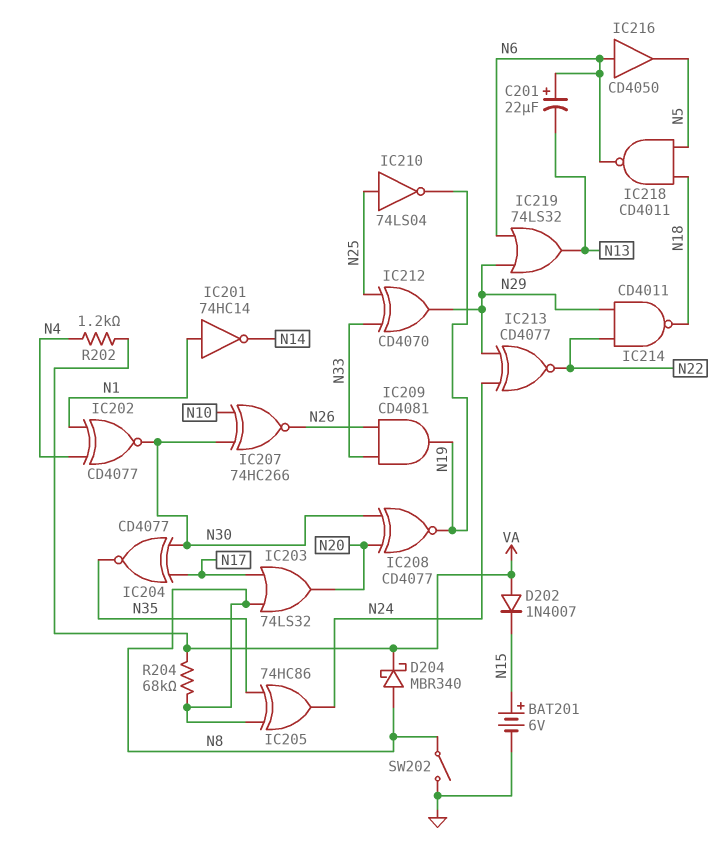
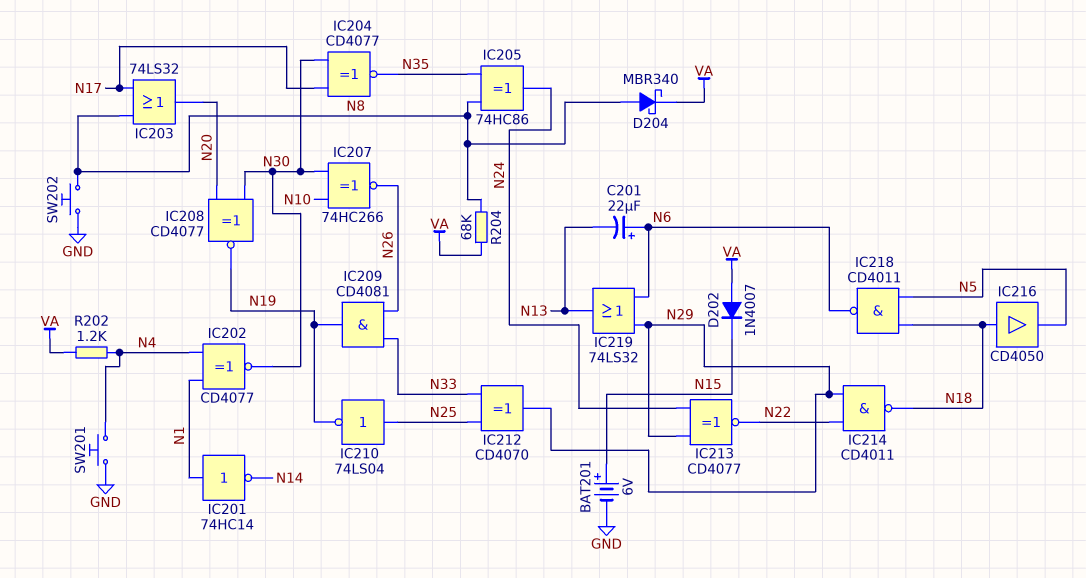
IC216: buffer CD4050 (in N6, out N5) -> buffer CD4050 (in N18, out N5)
SW201: none -> button (GND, N4)
SW202: switch (GND, N8) -> button (GND, N8)

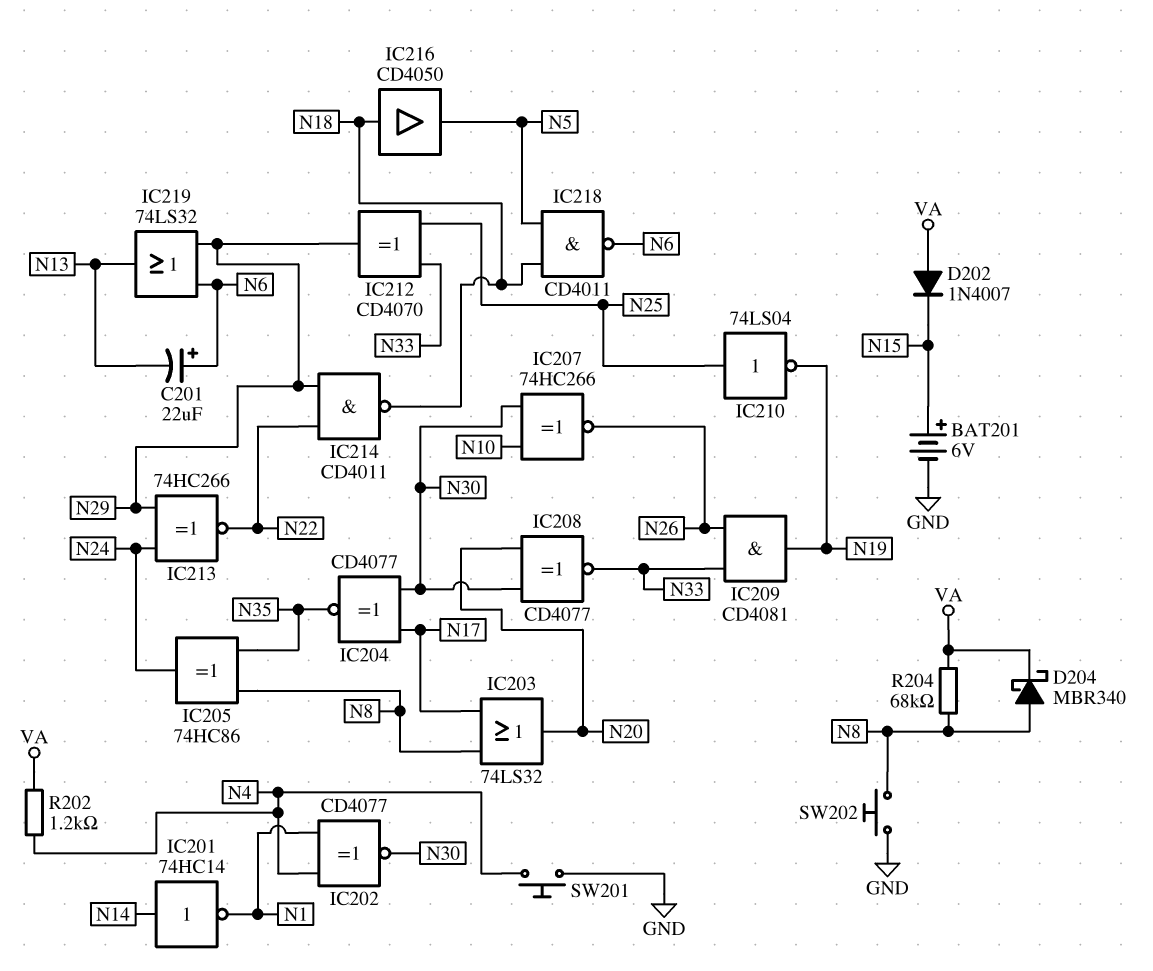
IC201: NOT 74HC14 (in N1, out N14) -> NOT 74HC14 (in N14, out N1)
IC208: XNOR CD4077 (in N20, in N30, out N19) -> XNOR CD4077 (in N20, in N30, out N33)
IC213: XNOR CD4077 (in N24, in N29, out N22) -> XNOR 74HC266 (in N24, in N29, out N22)

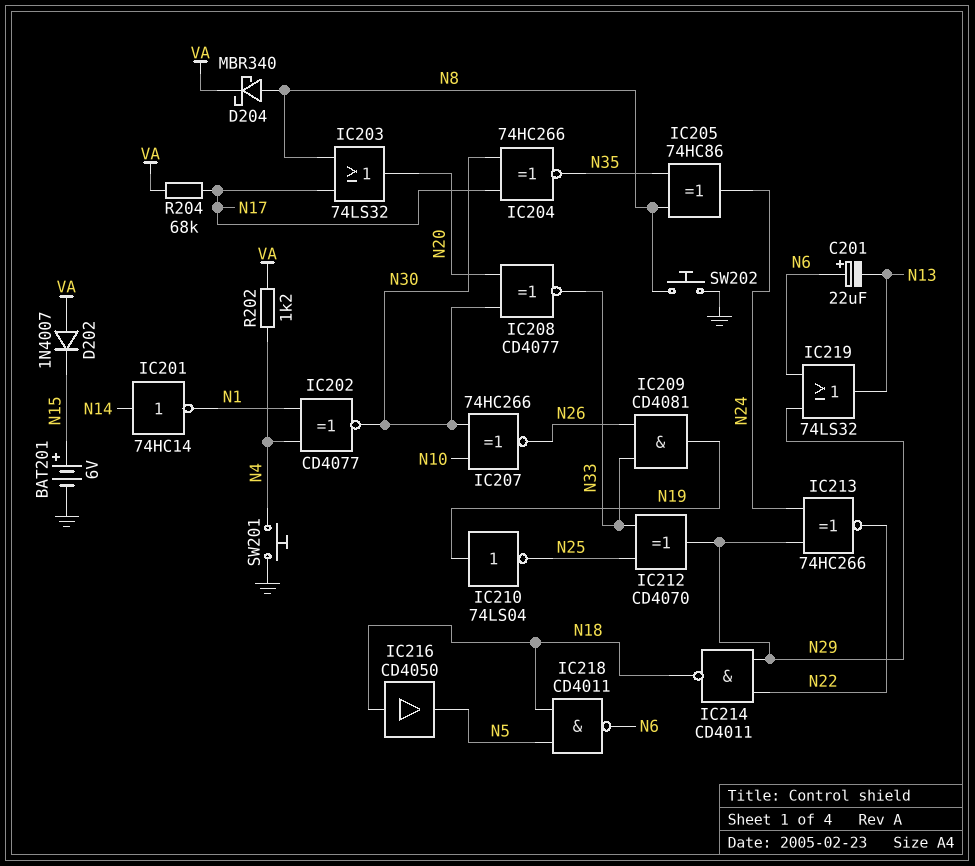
IC204: XNOR CD4077 (in N17, in N30, out N35) -> XNOR 74HC266 (in N17, in N30, out N35)
IC210: NOT 74LS04 (in N25, out N19) -> NOT 74LS04 (in N19, out N25)
R204: 68k (N8, VA) -> 68k (N17, VA)

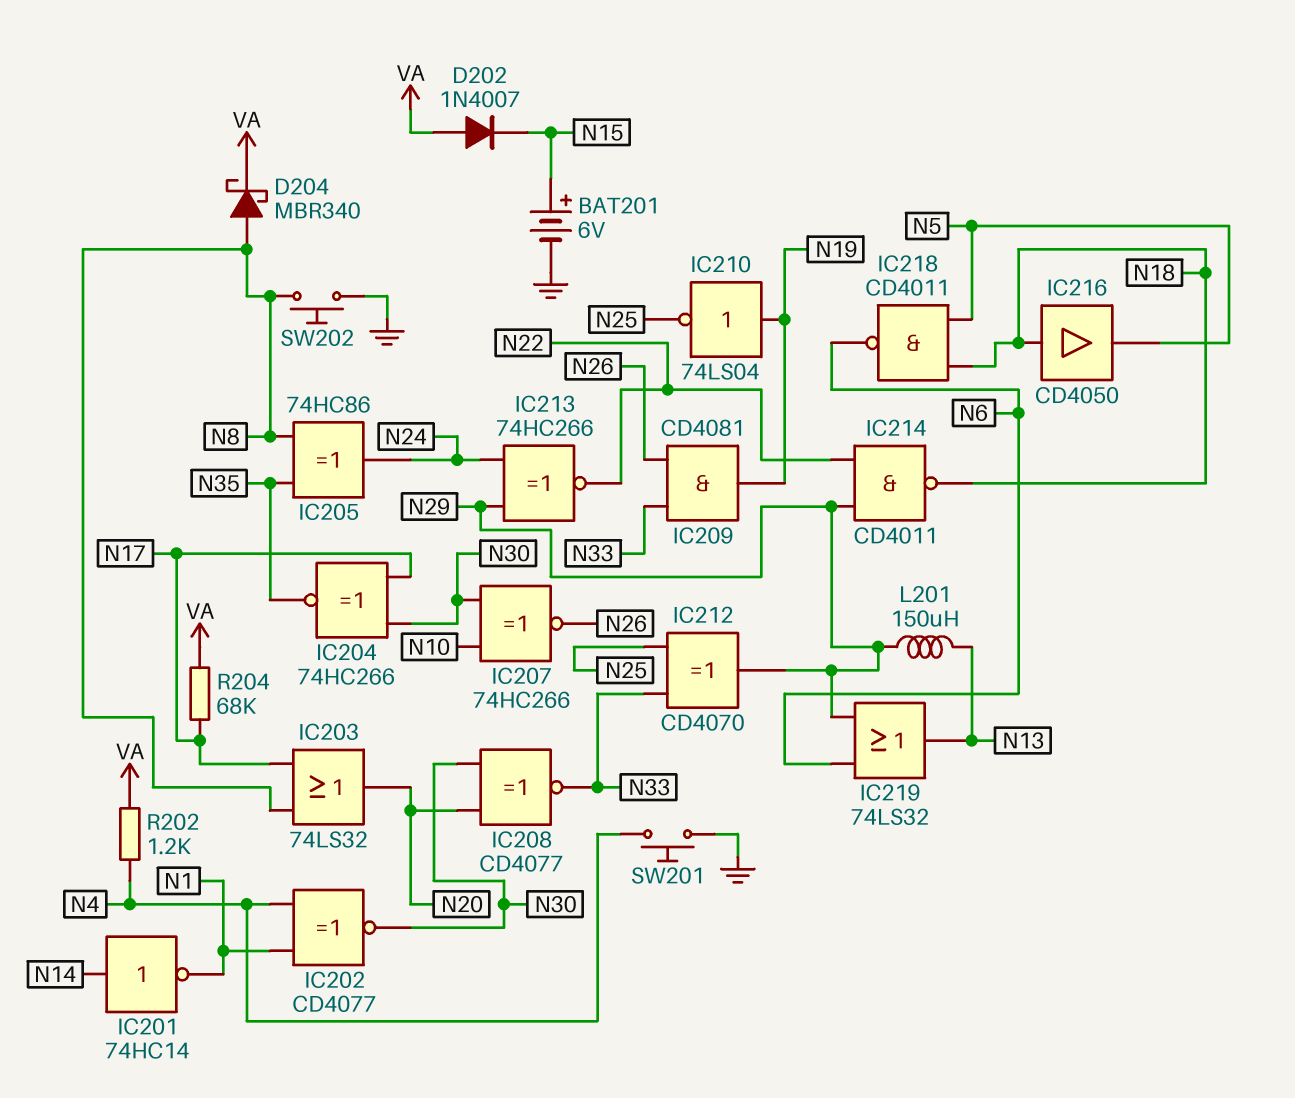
C201: 22uF (plus N6, minus N13) -> none
L201: none -> 150uH (N13, N29)

